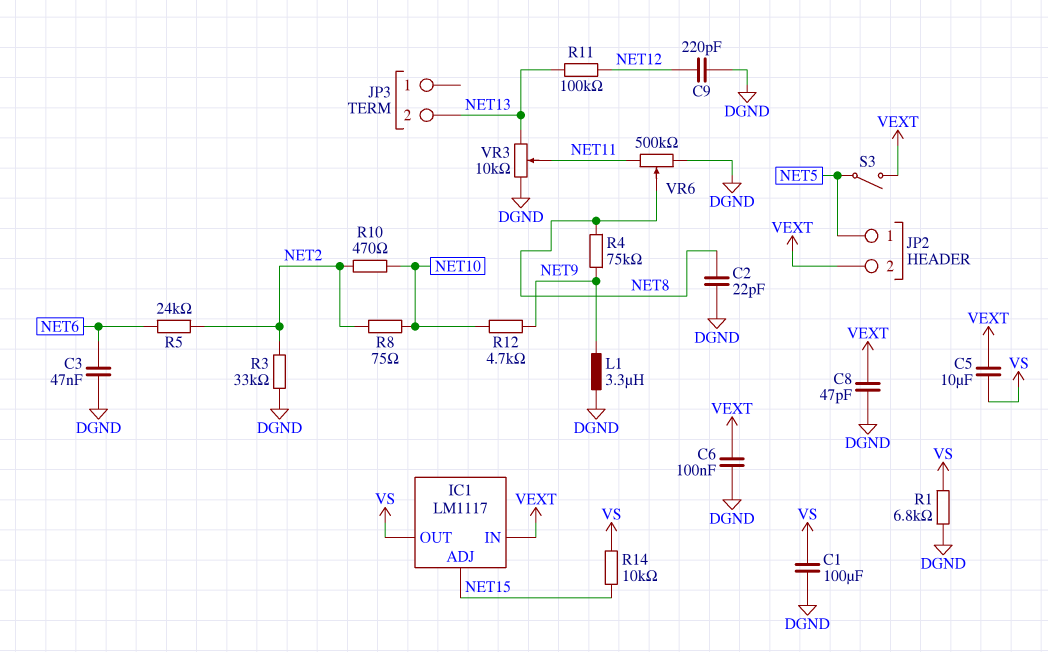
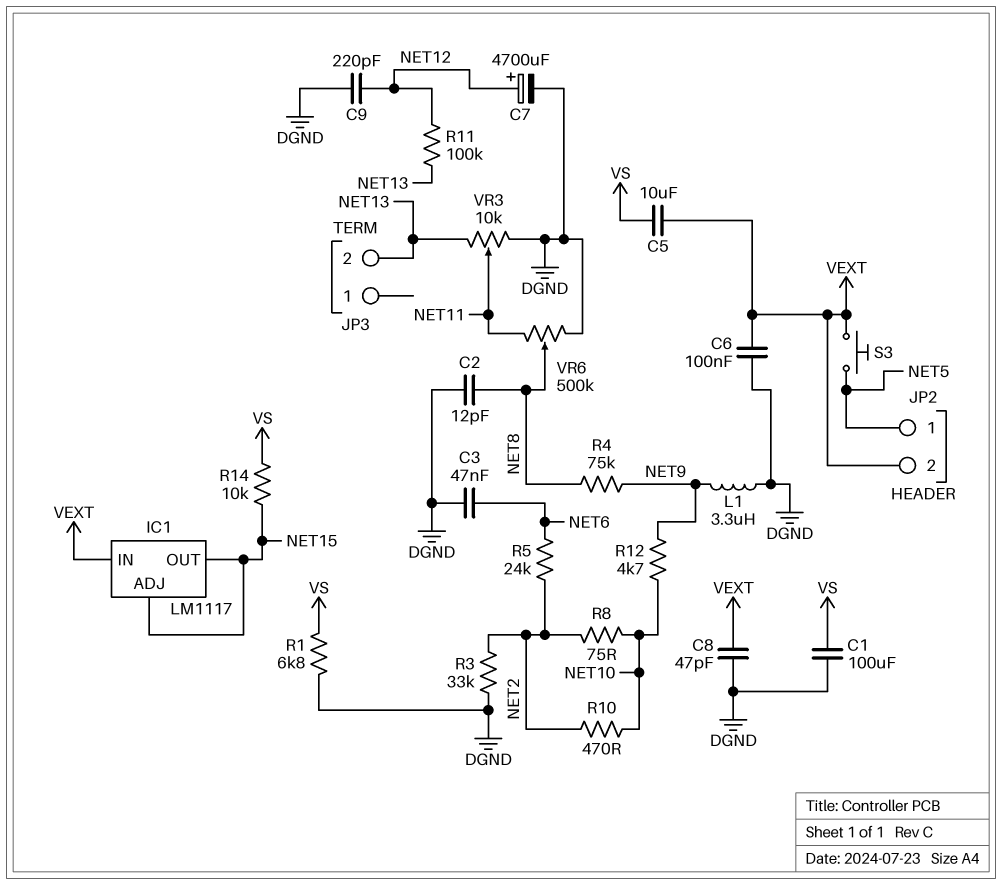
C2: 22pF (DGND, NET8) -> 12pF (DGND, NET8)
C7: none -> 4700uF (plus NET12, minus DGND)
IC1 pin OUT: VS -> NET15
S3: switch (NET5, VEXT) -> button (NET5, VEXT)

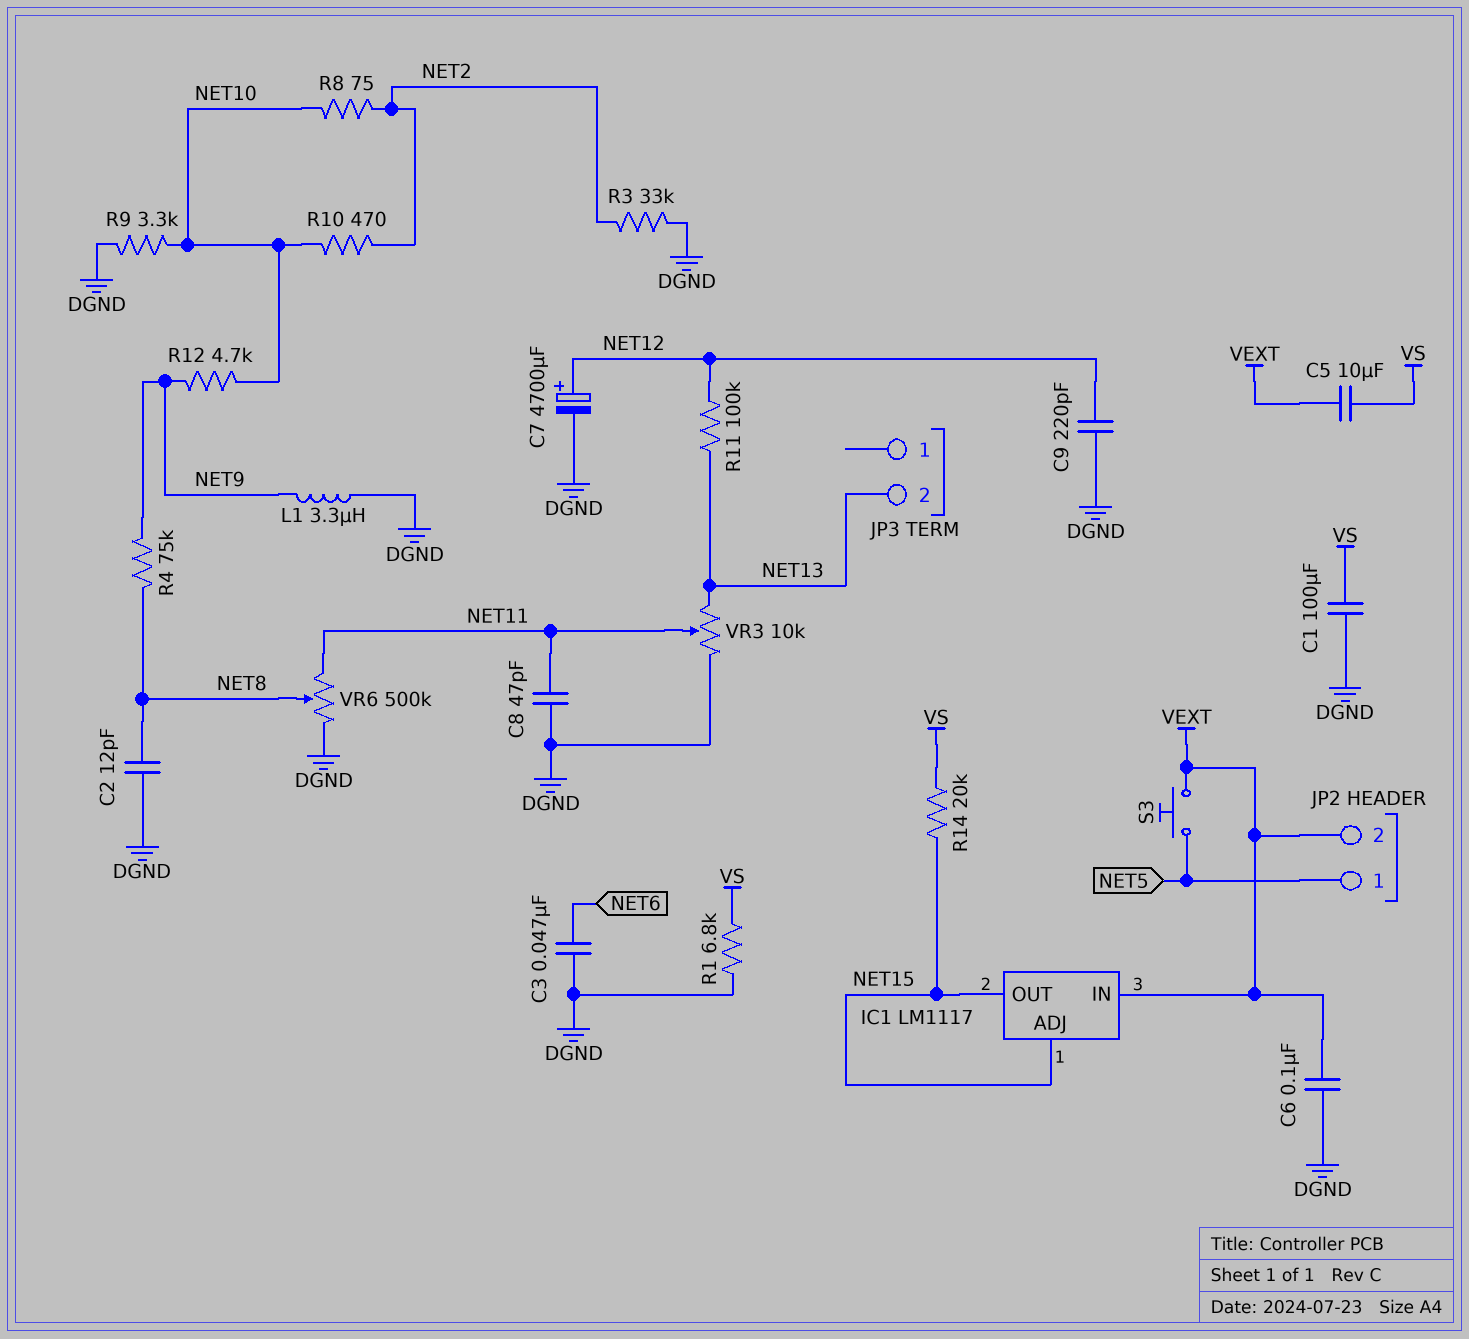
C8: 47pF (DGND, VEXT) -> 47pF (DGND, NET11)
R5: 24k (NET2, NET6) -> none
R9: none -> 3.3k (DGND, NET10)
R14: 10k (NET15, VS) -> 20k (NET15, VS)

